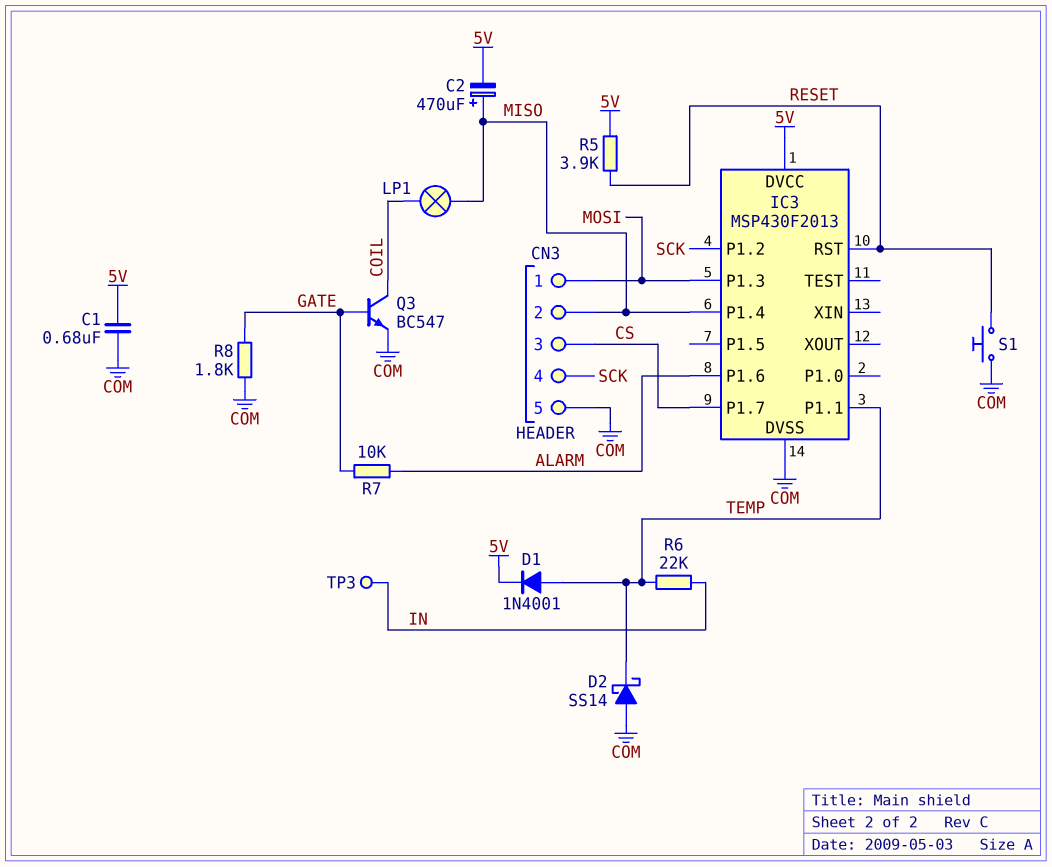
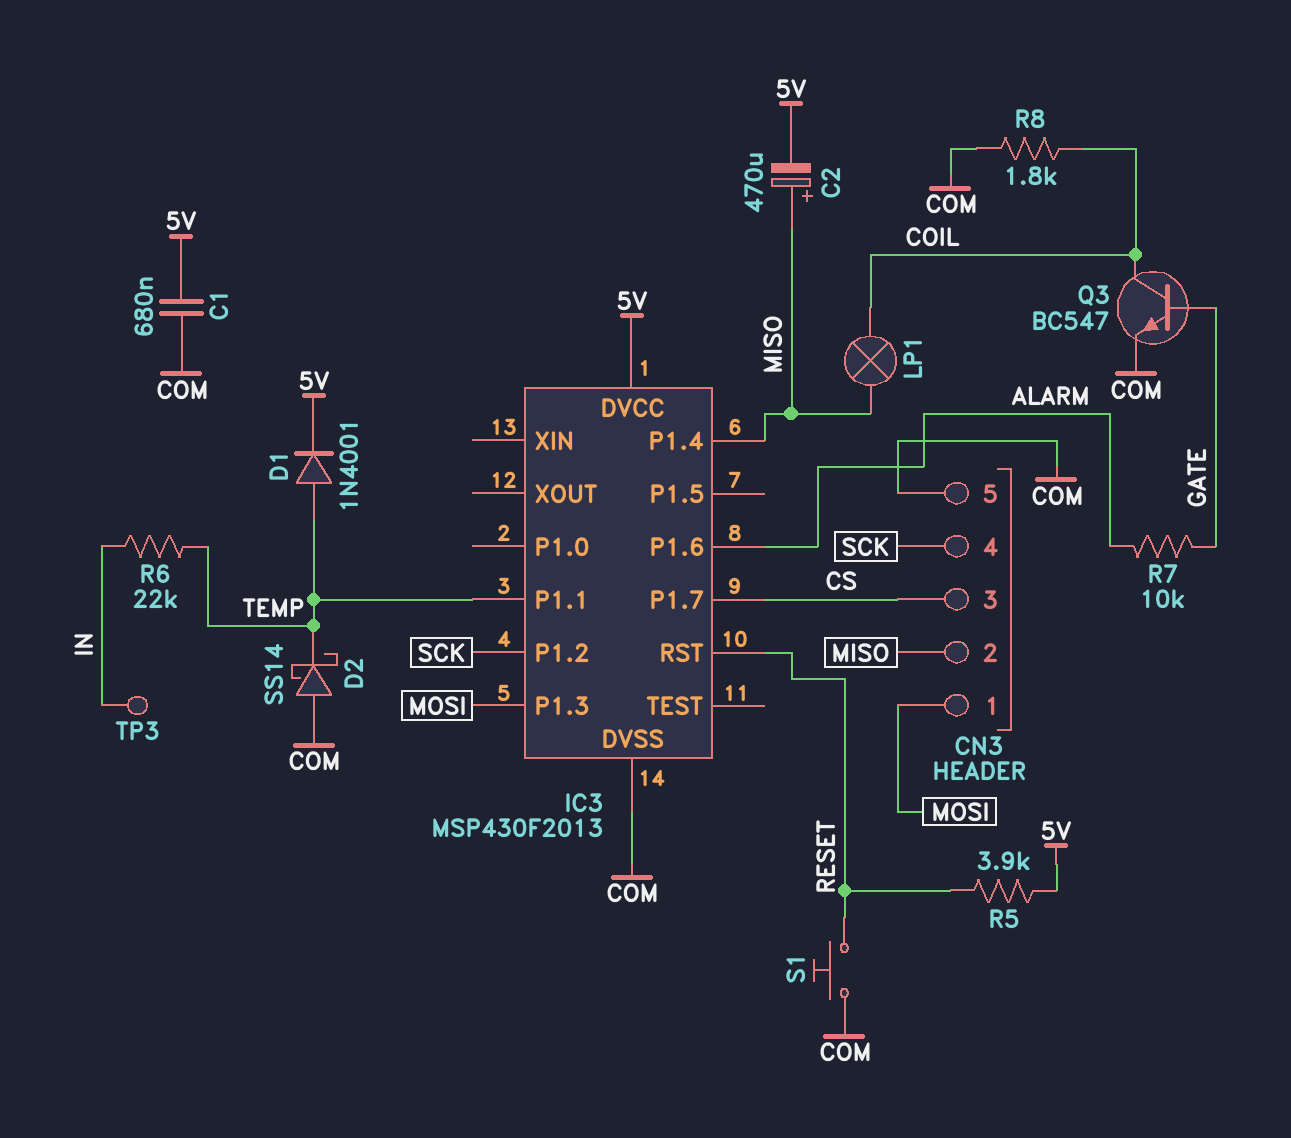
R8: 1.8k (COM, GATE) -> 1.8k (COIL, COM)

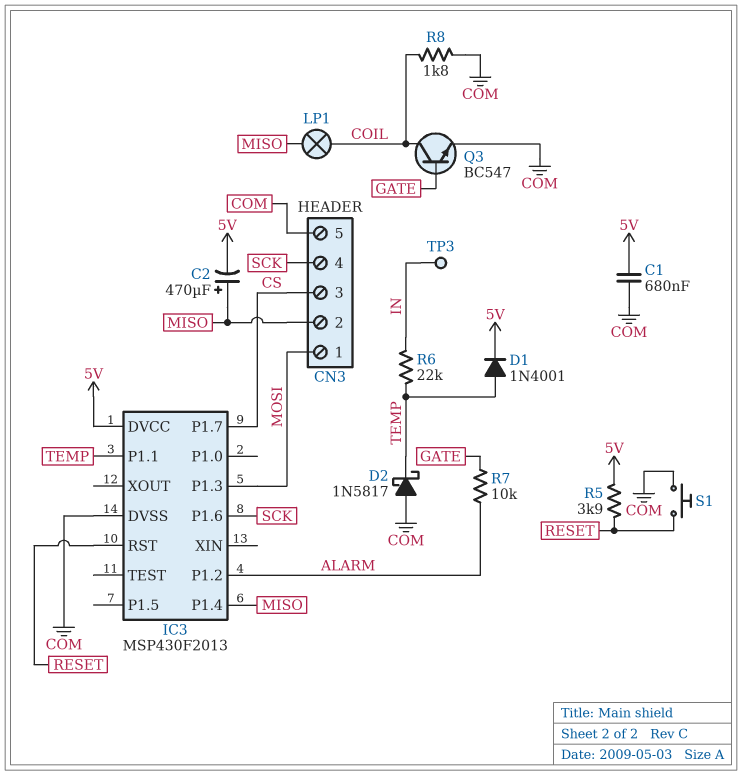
D2: schottky SS14 (A COM, K TEMP) -> schottky 1N5817 (A COM, K TEMP)
IC3 pin P1.2: SCK -> ALARM
IC3 pin P1.6: ALARM -> SCK

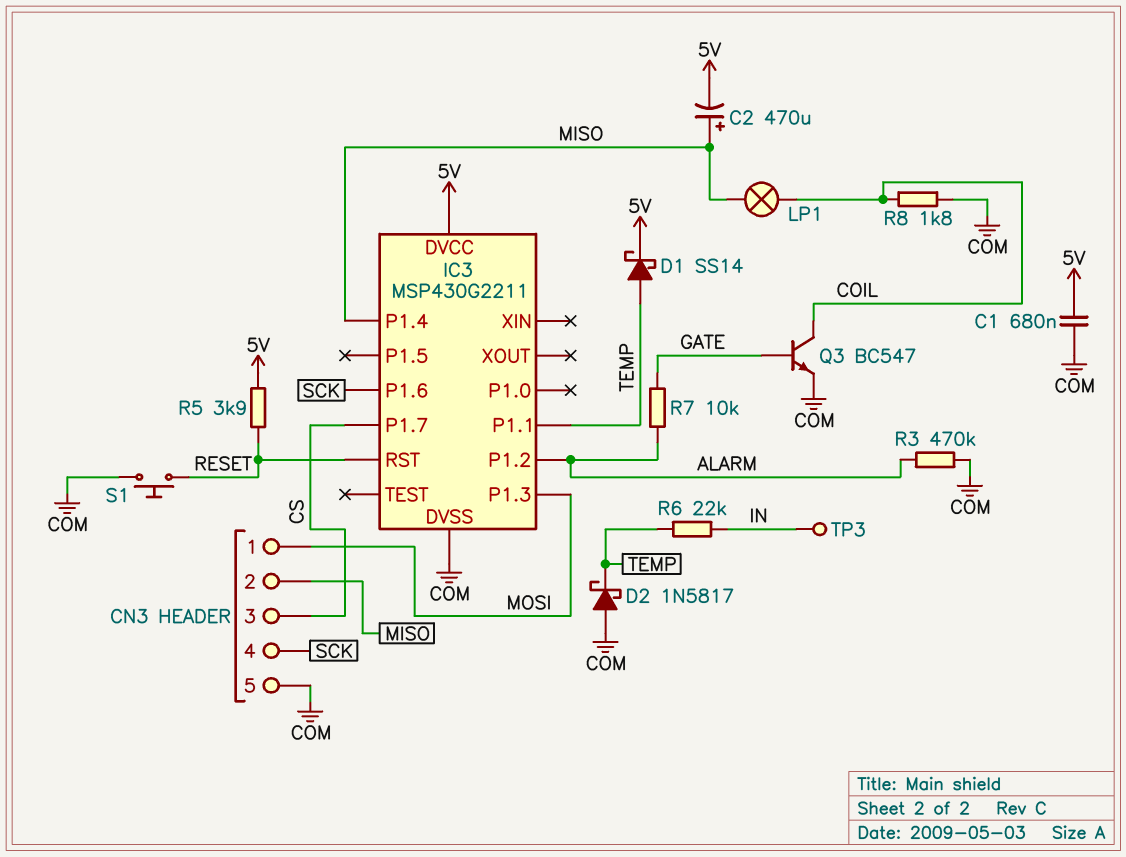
D1: diode 1N4001 (A TEMP, K 5V) -> schottky SS14 (A TEMP, K 5V)
IC3: MSP430F2013 -> MSP430G2211
R3: none -> 470k (ALARM, COM)

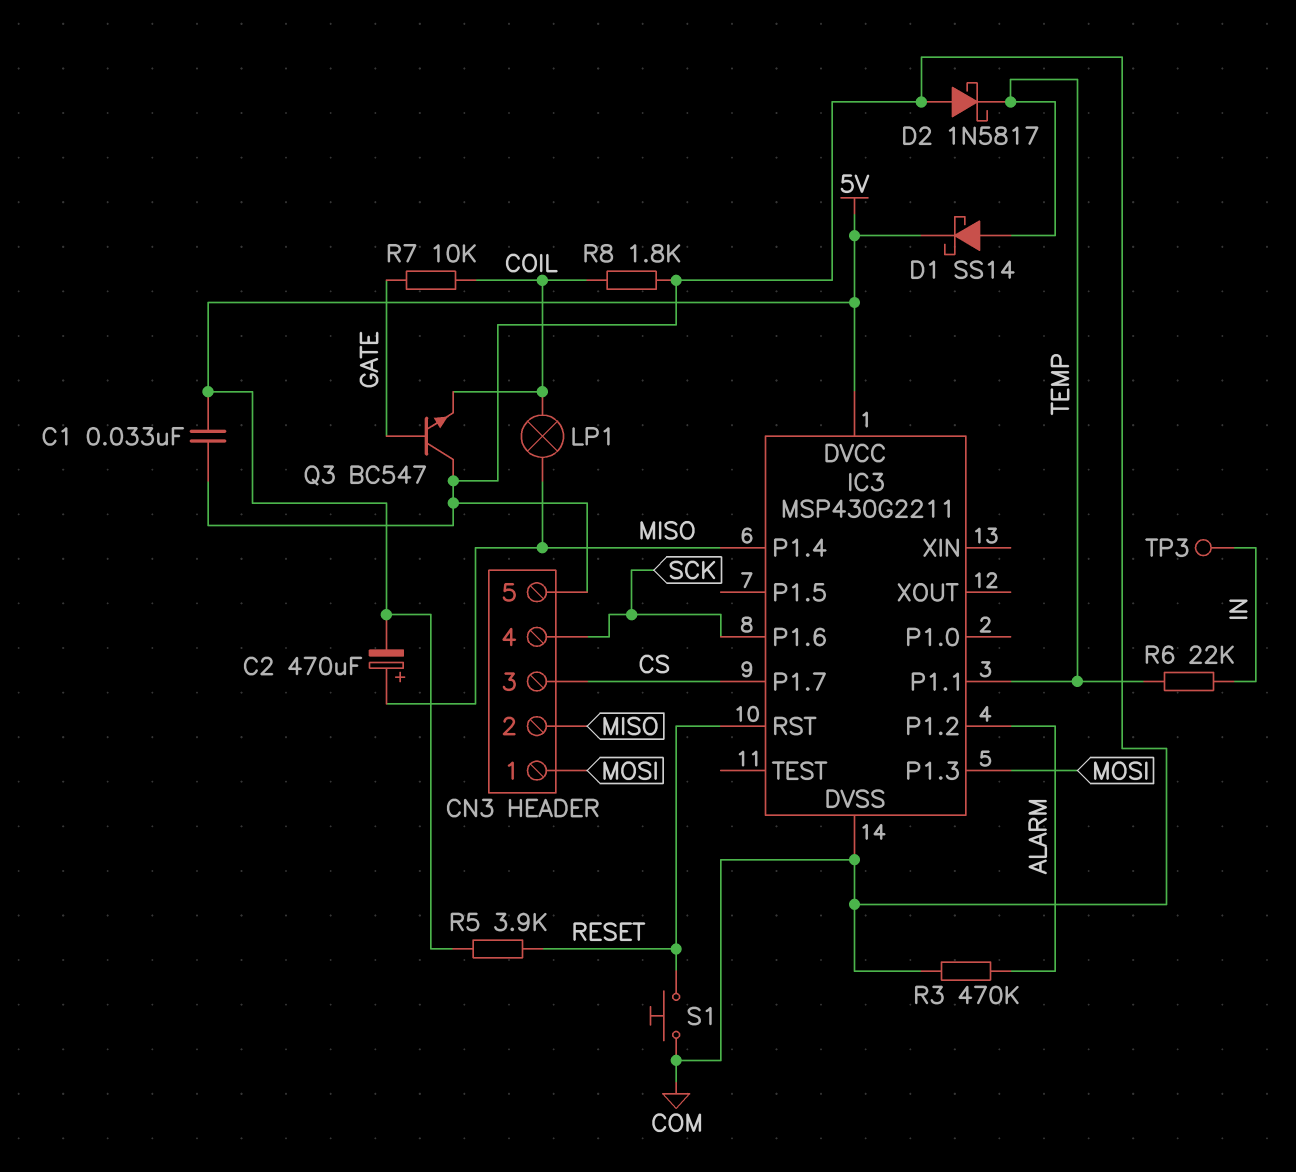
C1: 680nF (5V, COM) -> 33nF (5V, COM)
Q3: NPN BC547 (B GATE, C COIL, E COM) -> NPN BC547 (B GATE, C COM, E COIL)
R7: 10k (ALARM, GATE) -> 10k (COIL, GATE)

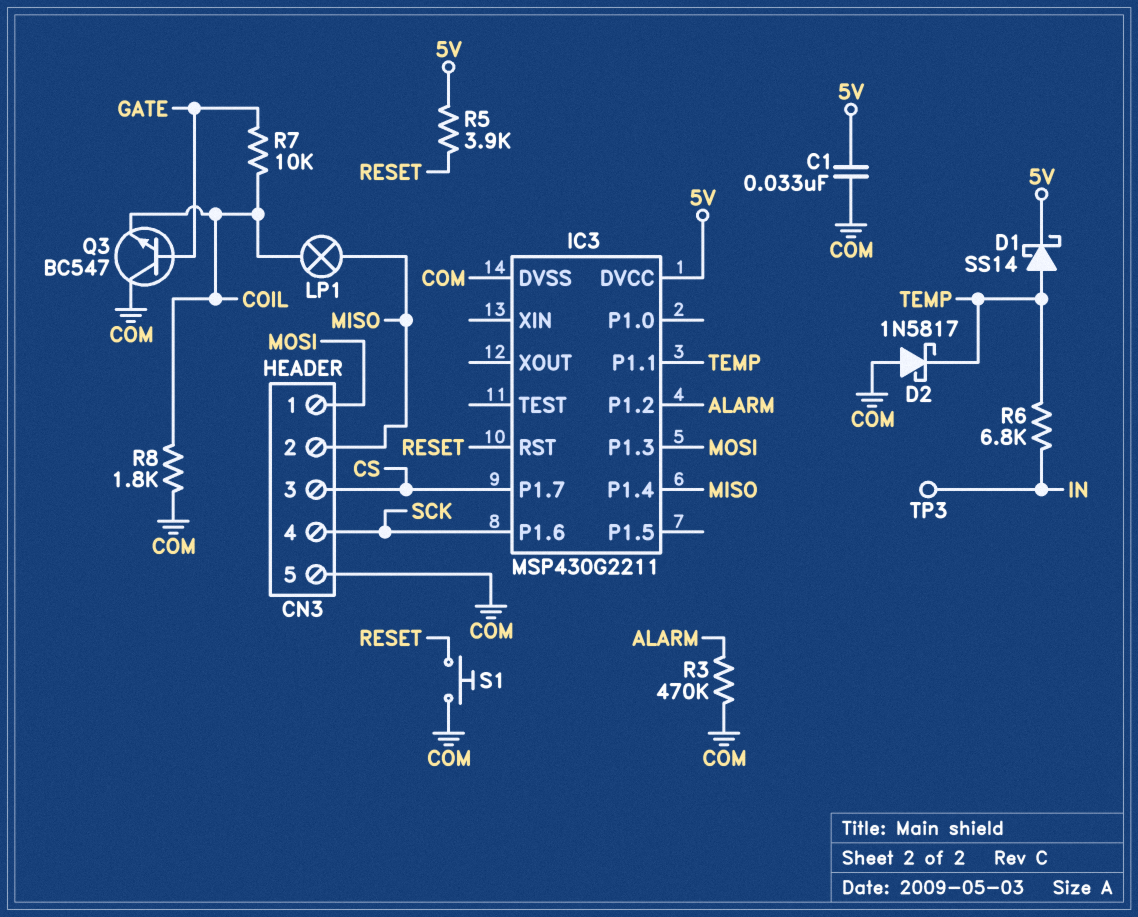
C2: 470uF (plus MISO, minus 5V) -> none
R6: 22k (IN, TEMP) -> 6.8k (IN, TEMP)

